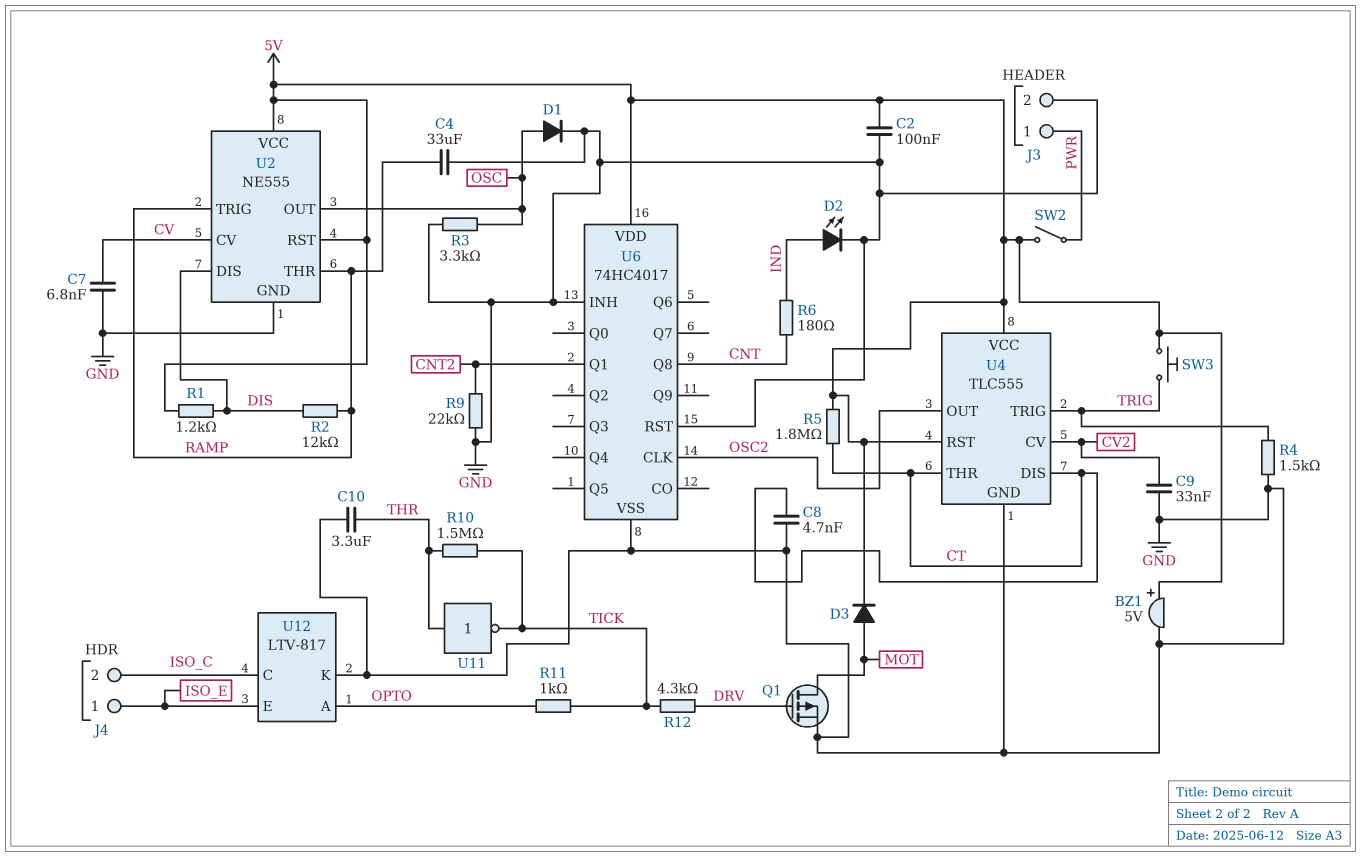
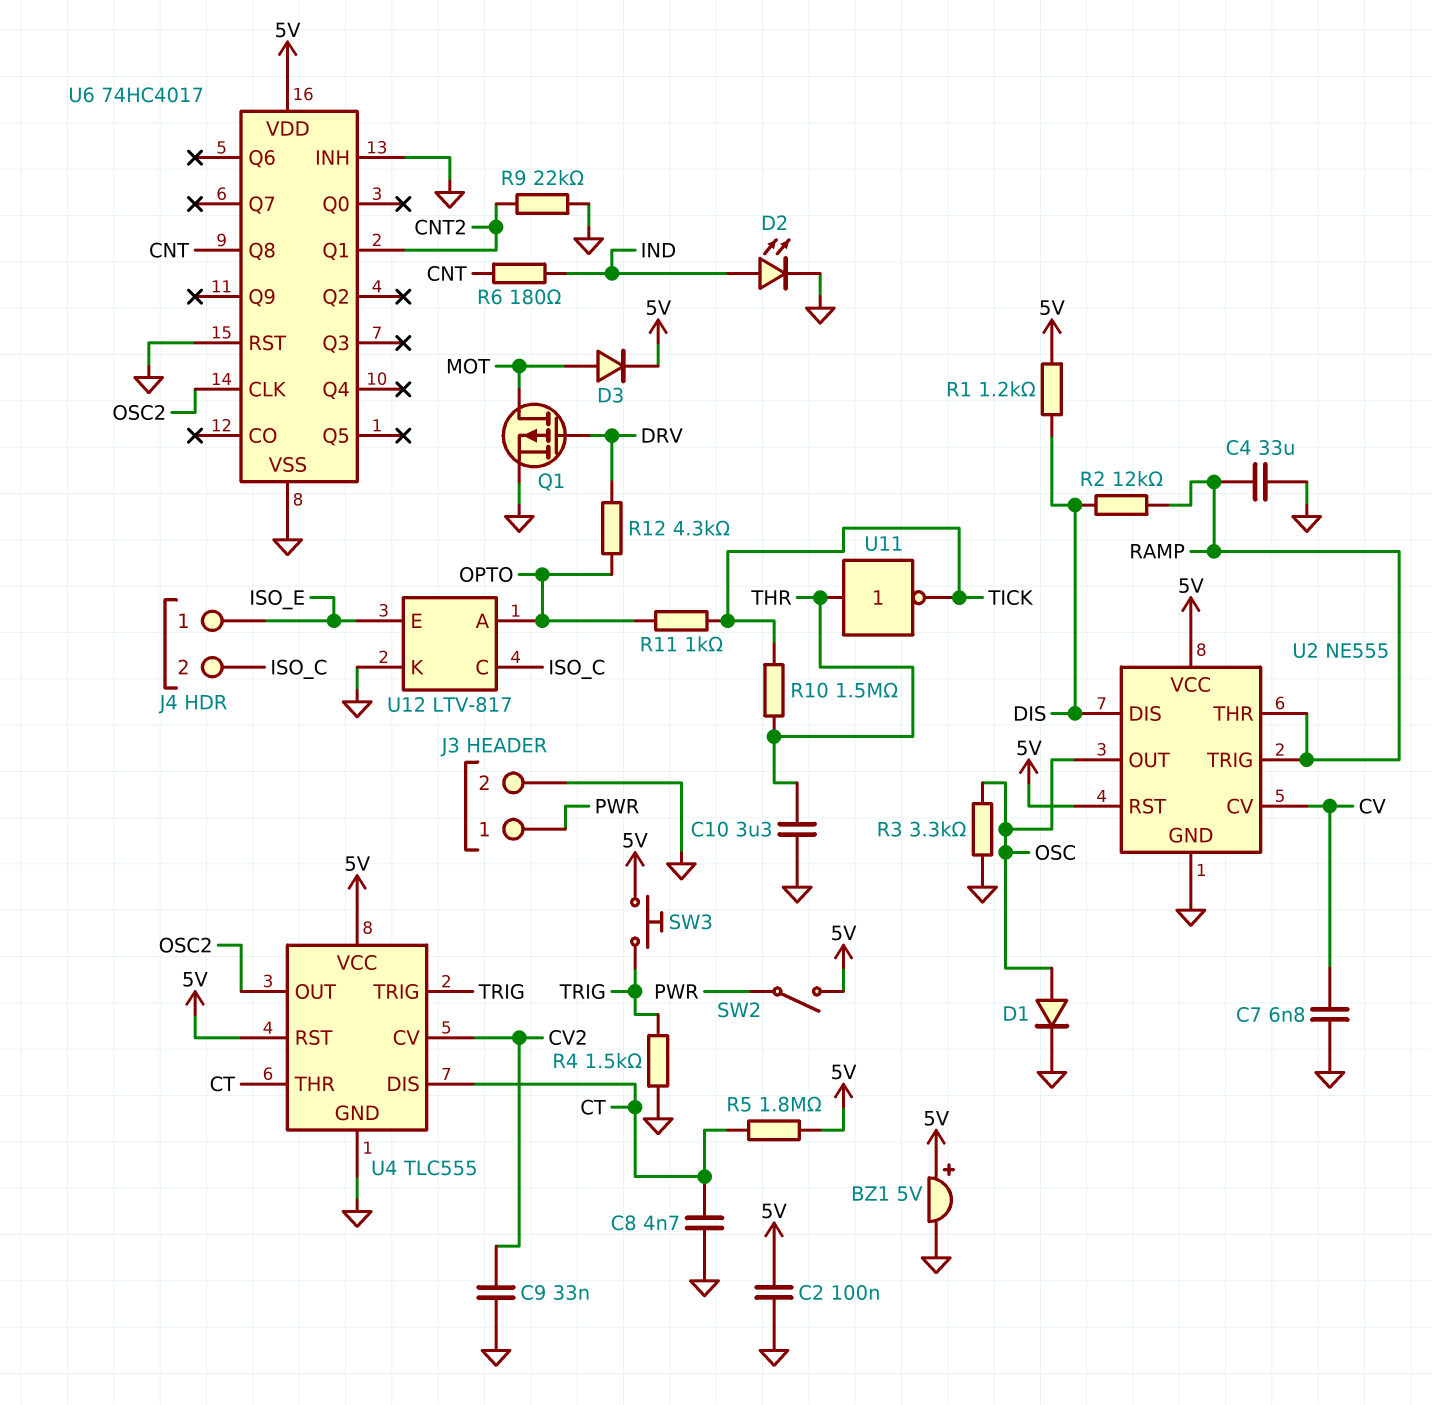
R12: 4.3k (DRV, TICK) -> 4.3k (DRV, OPTO)

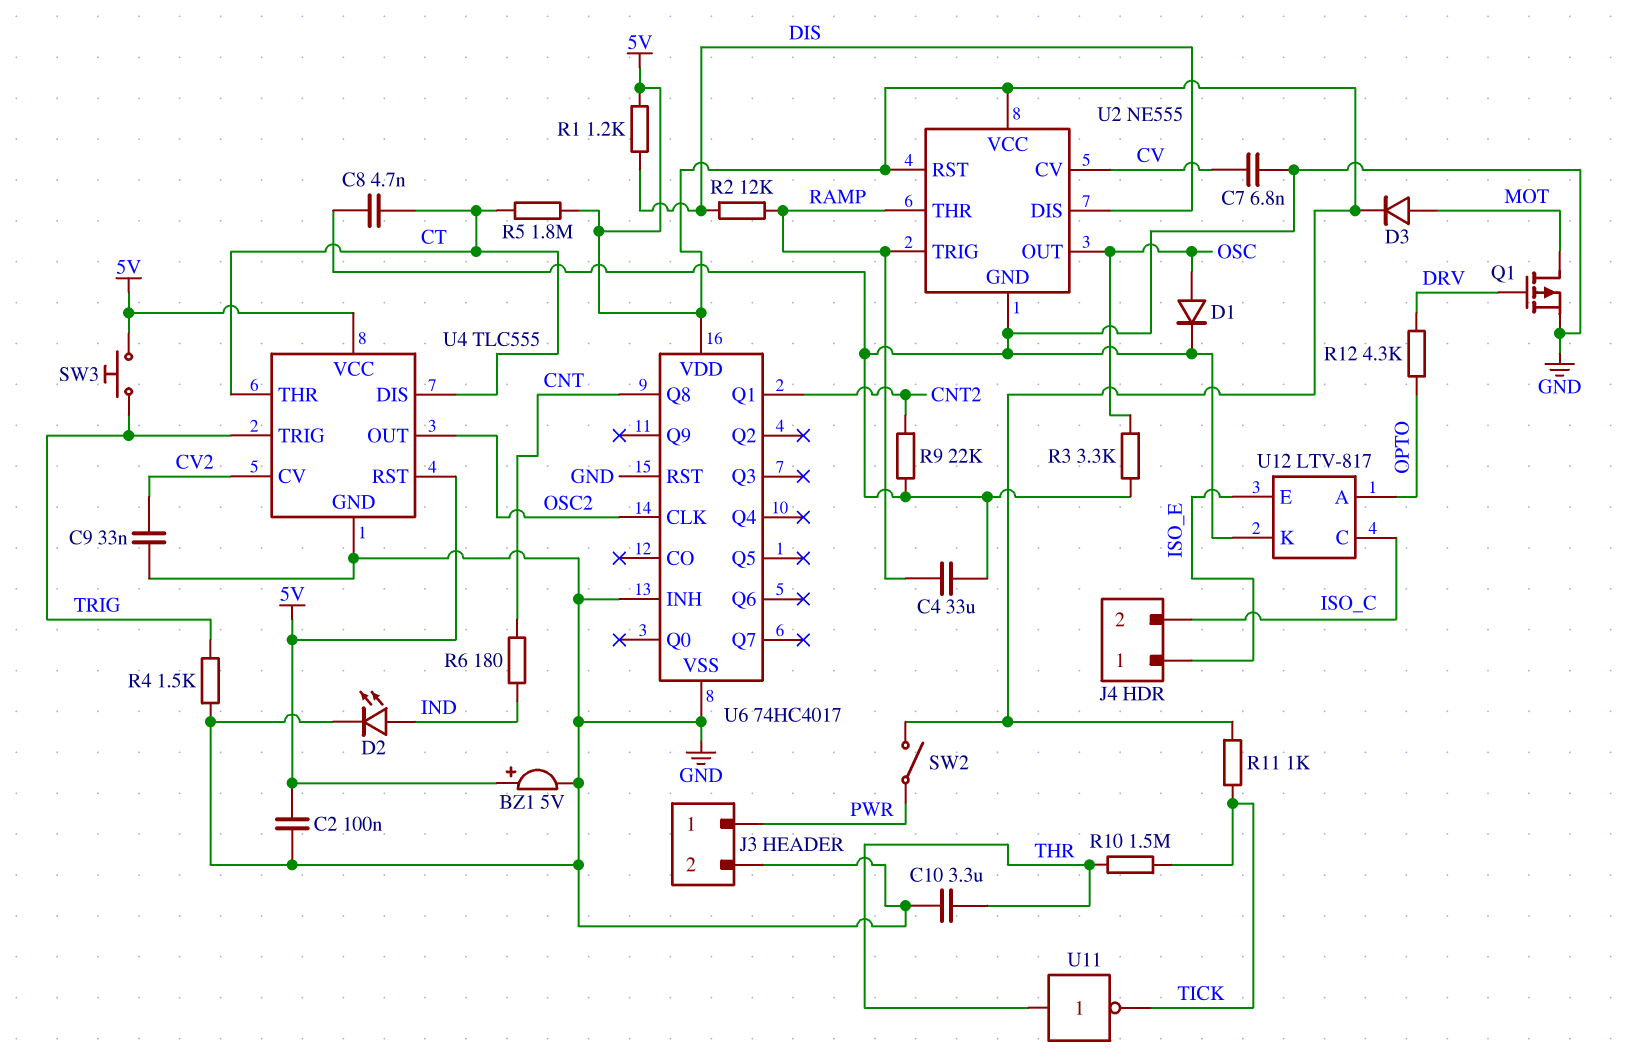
R11: 1k (OPTO, TICK) -> 1k (5V, TICK)

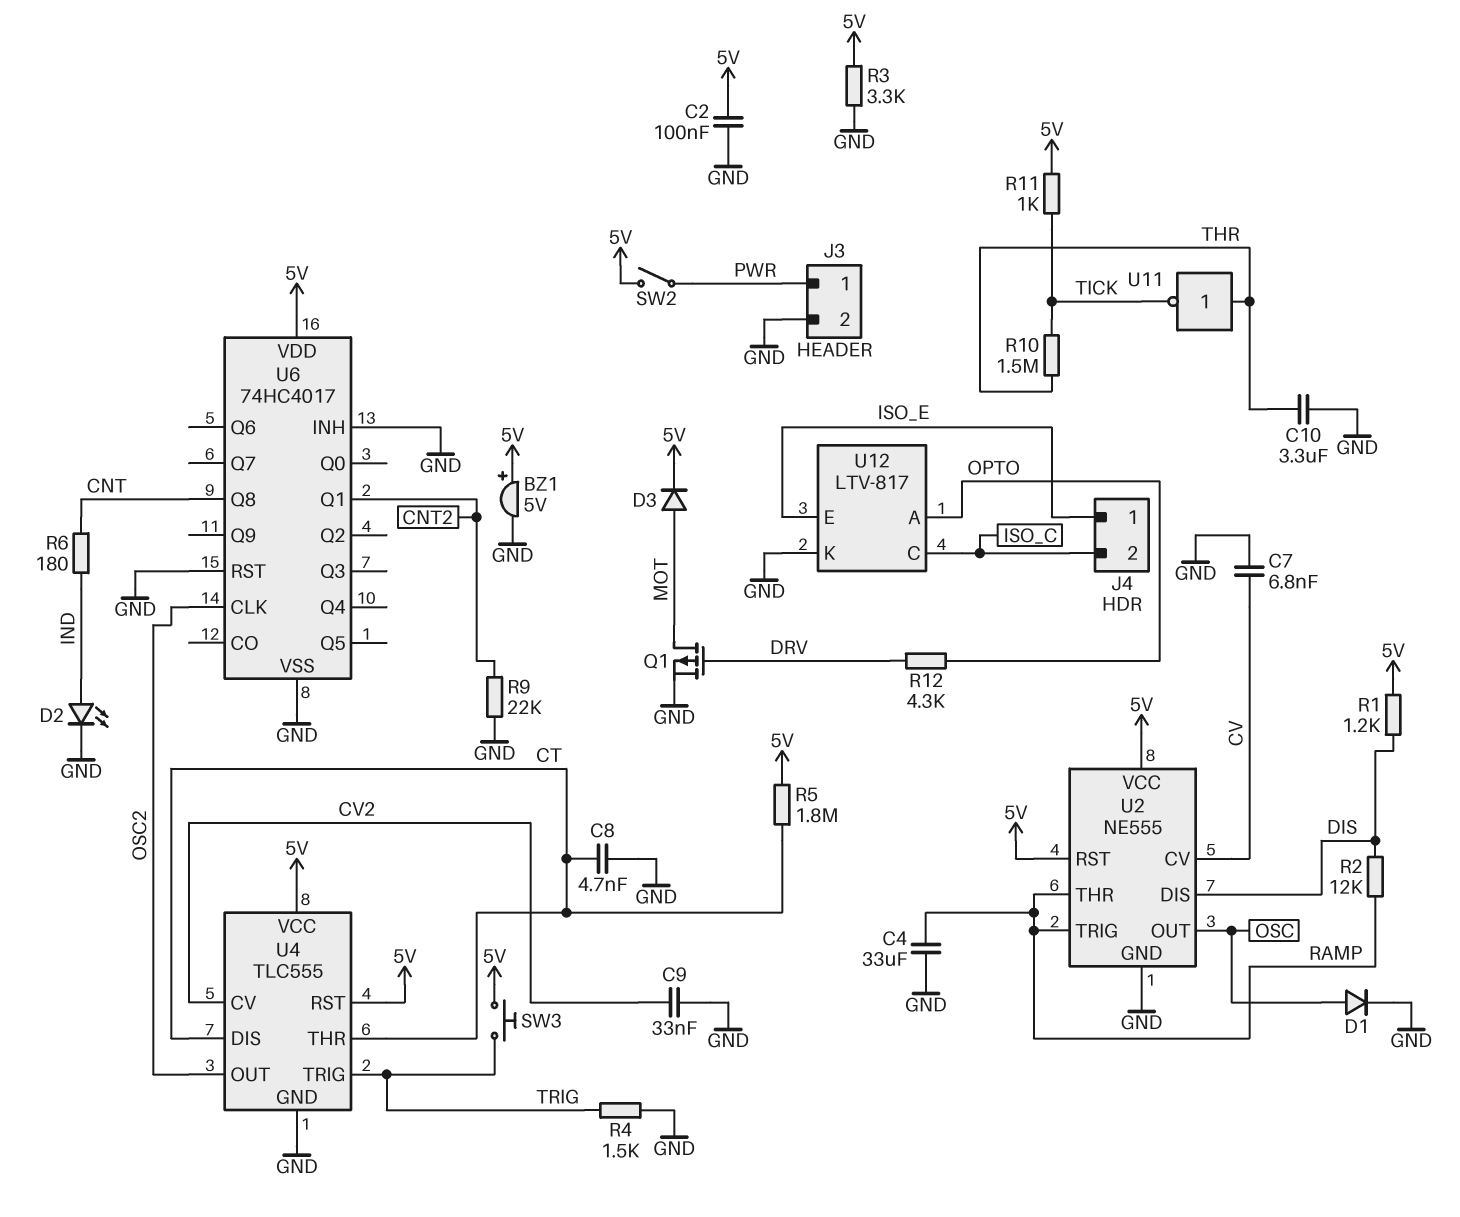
R3: 3.3k (GND, OSC) -> 3.3k (5V, GND)

